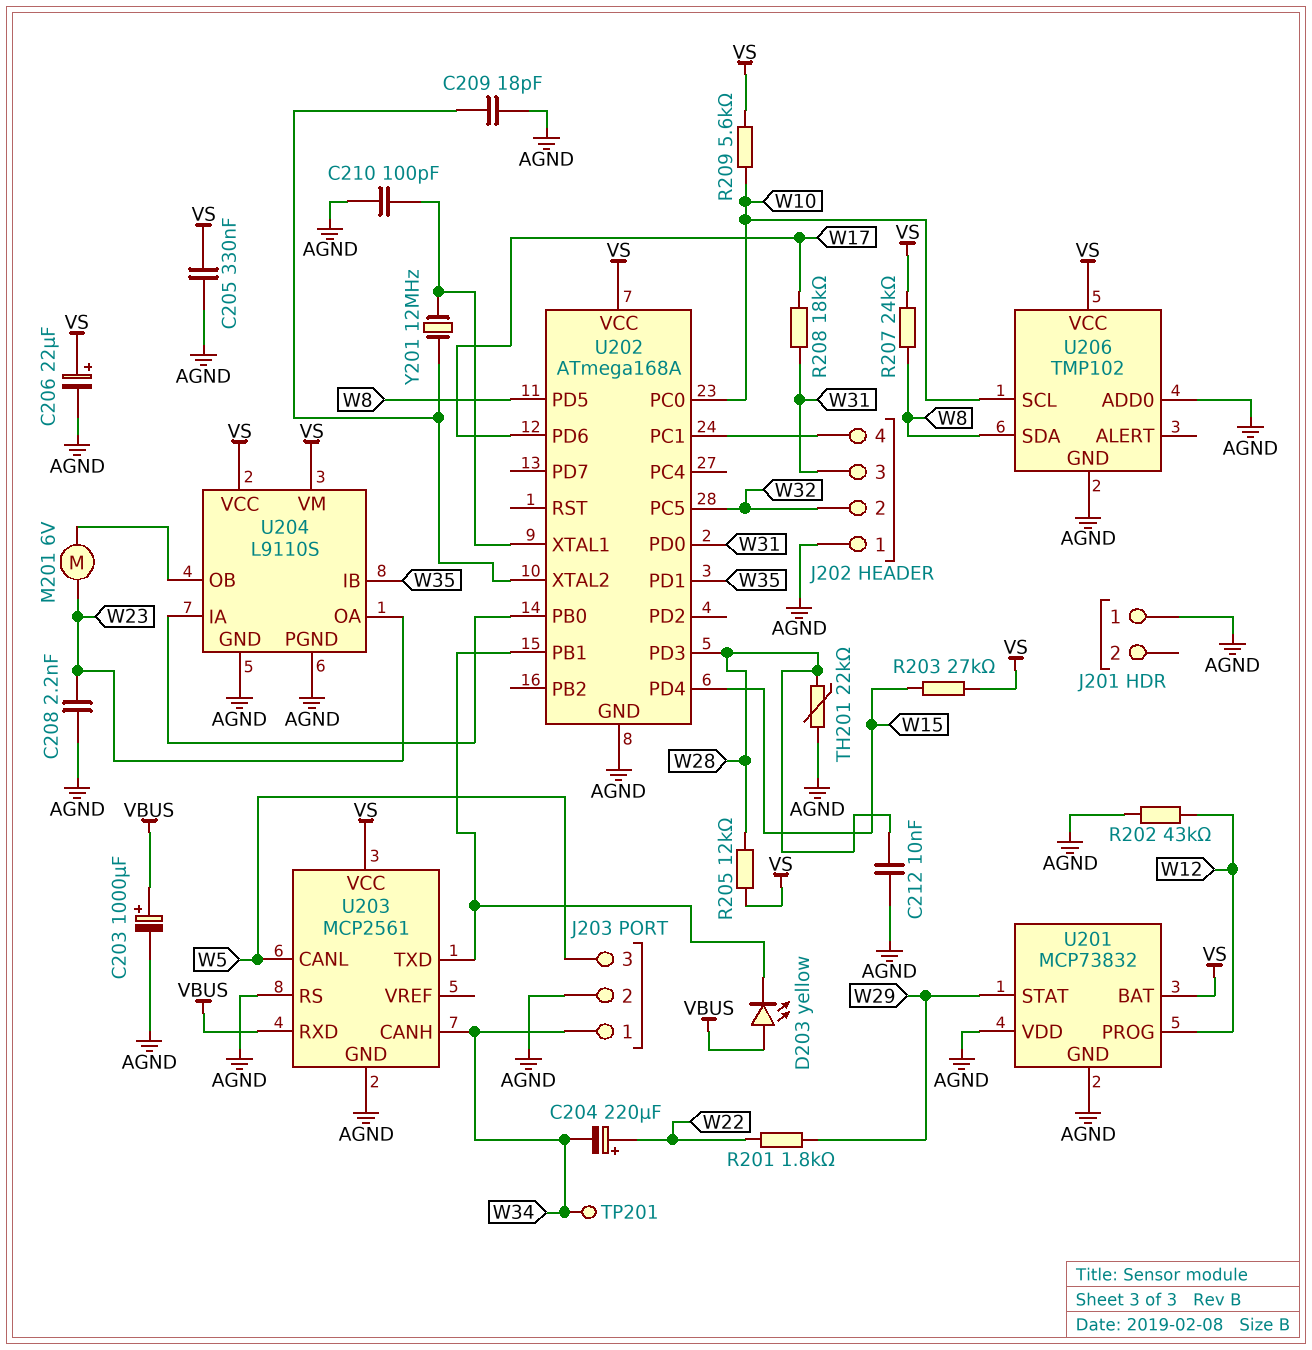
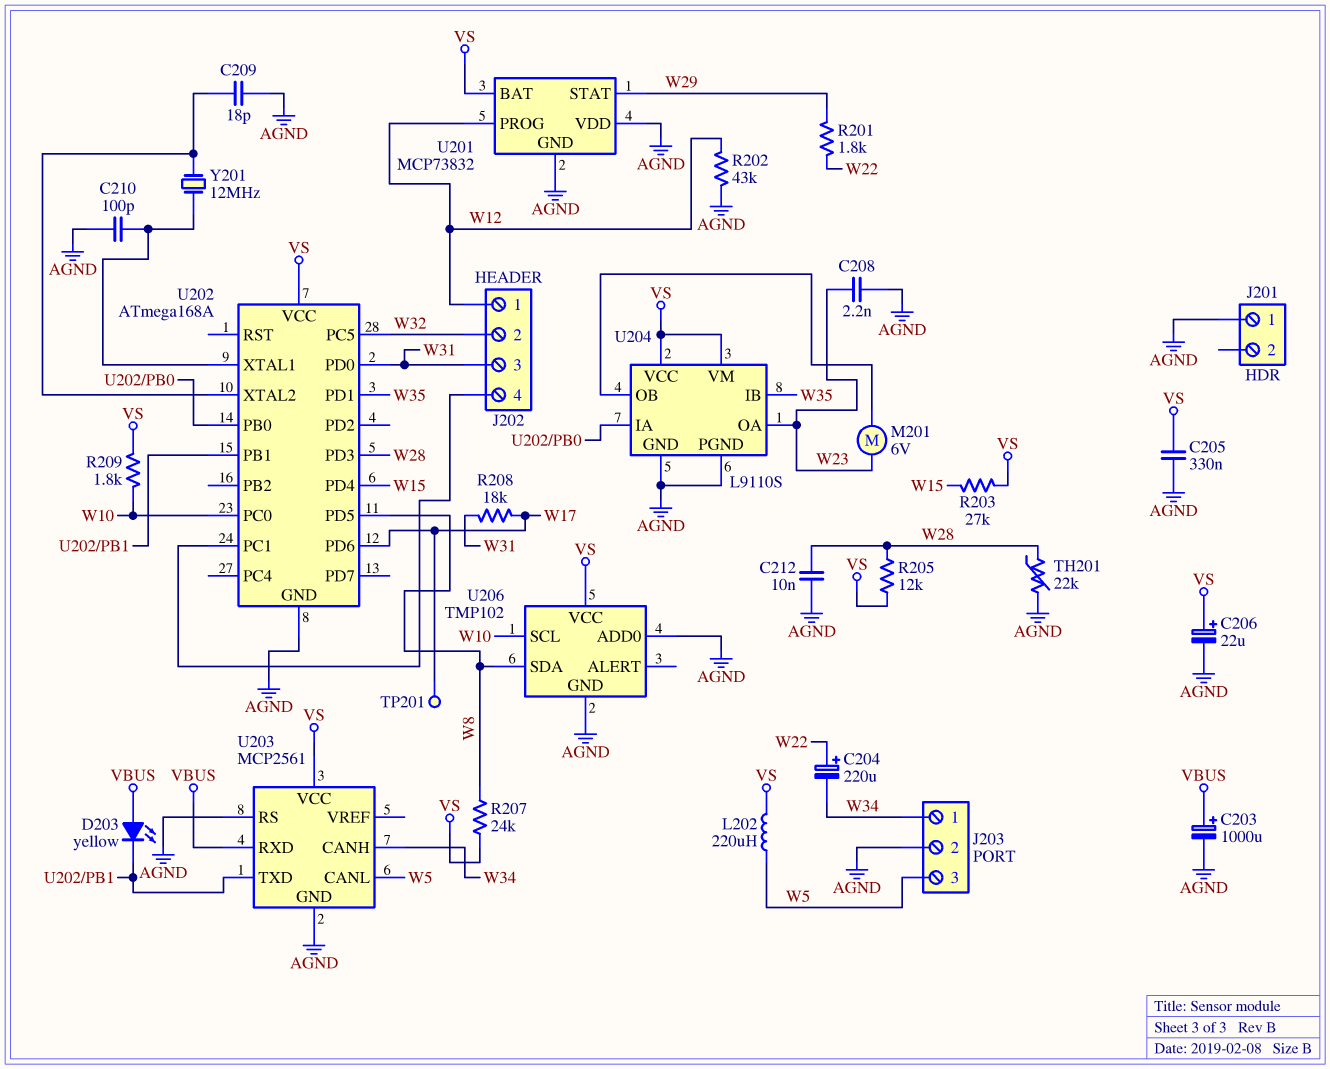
J202 pin 1: AGND -> W12
L202: none -> 220uH (VS, W5)
R209: 5.6k (VS, W10) -> 1.8k (VS, W10)
TP201: test point (W34) -> test point (W17)

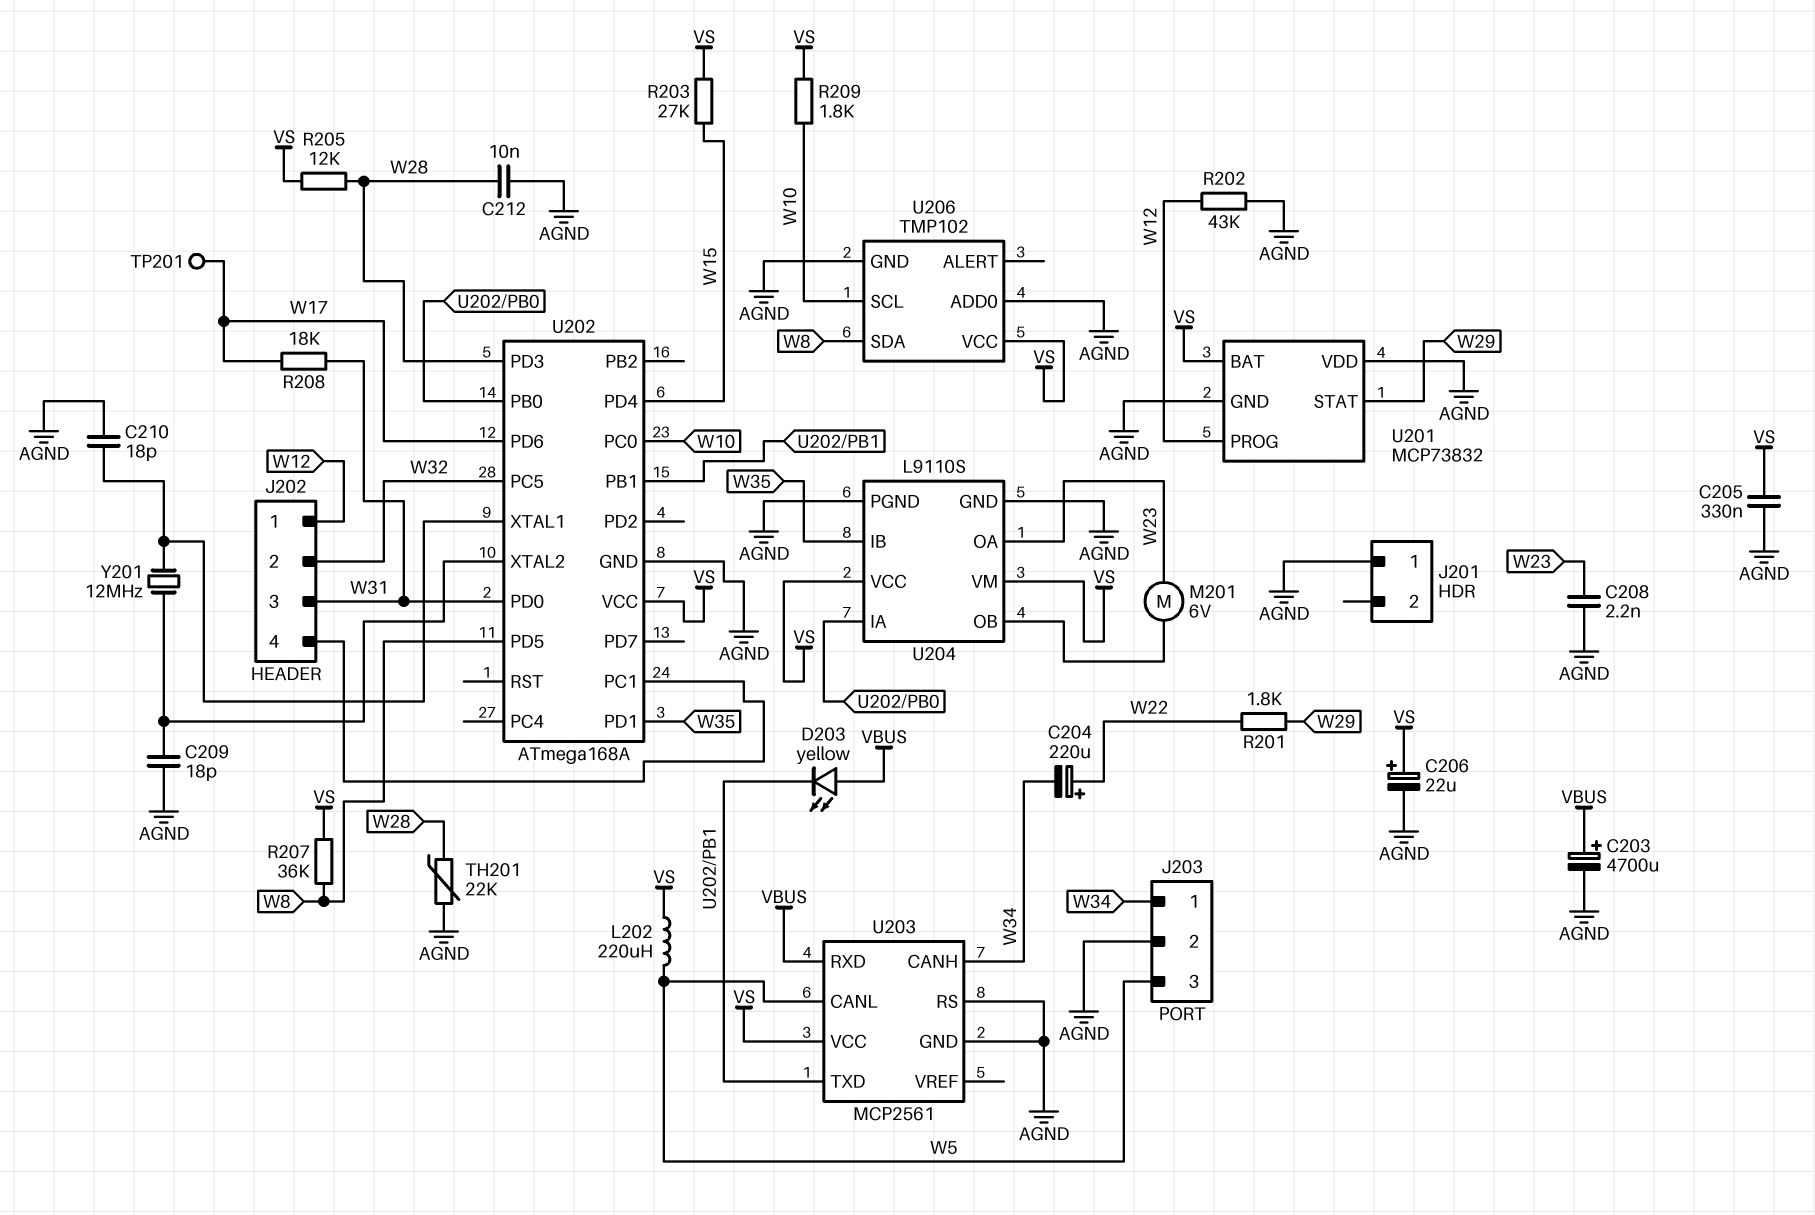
C203: 1000uF (plus VBUS, minus AGND) -> 4700uF (plus VBUS, minus AGND)
C210: 100pF (AGND, U202/XTAL1) -> 18pF (AGND, U202/XTAL1)
R207: 24k (VS, W8) -> 36k (VS, W8)

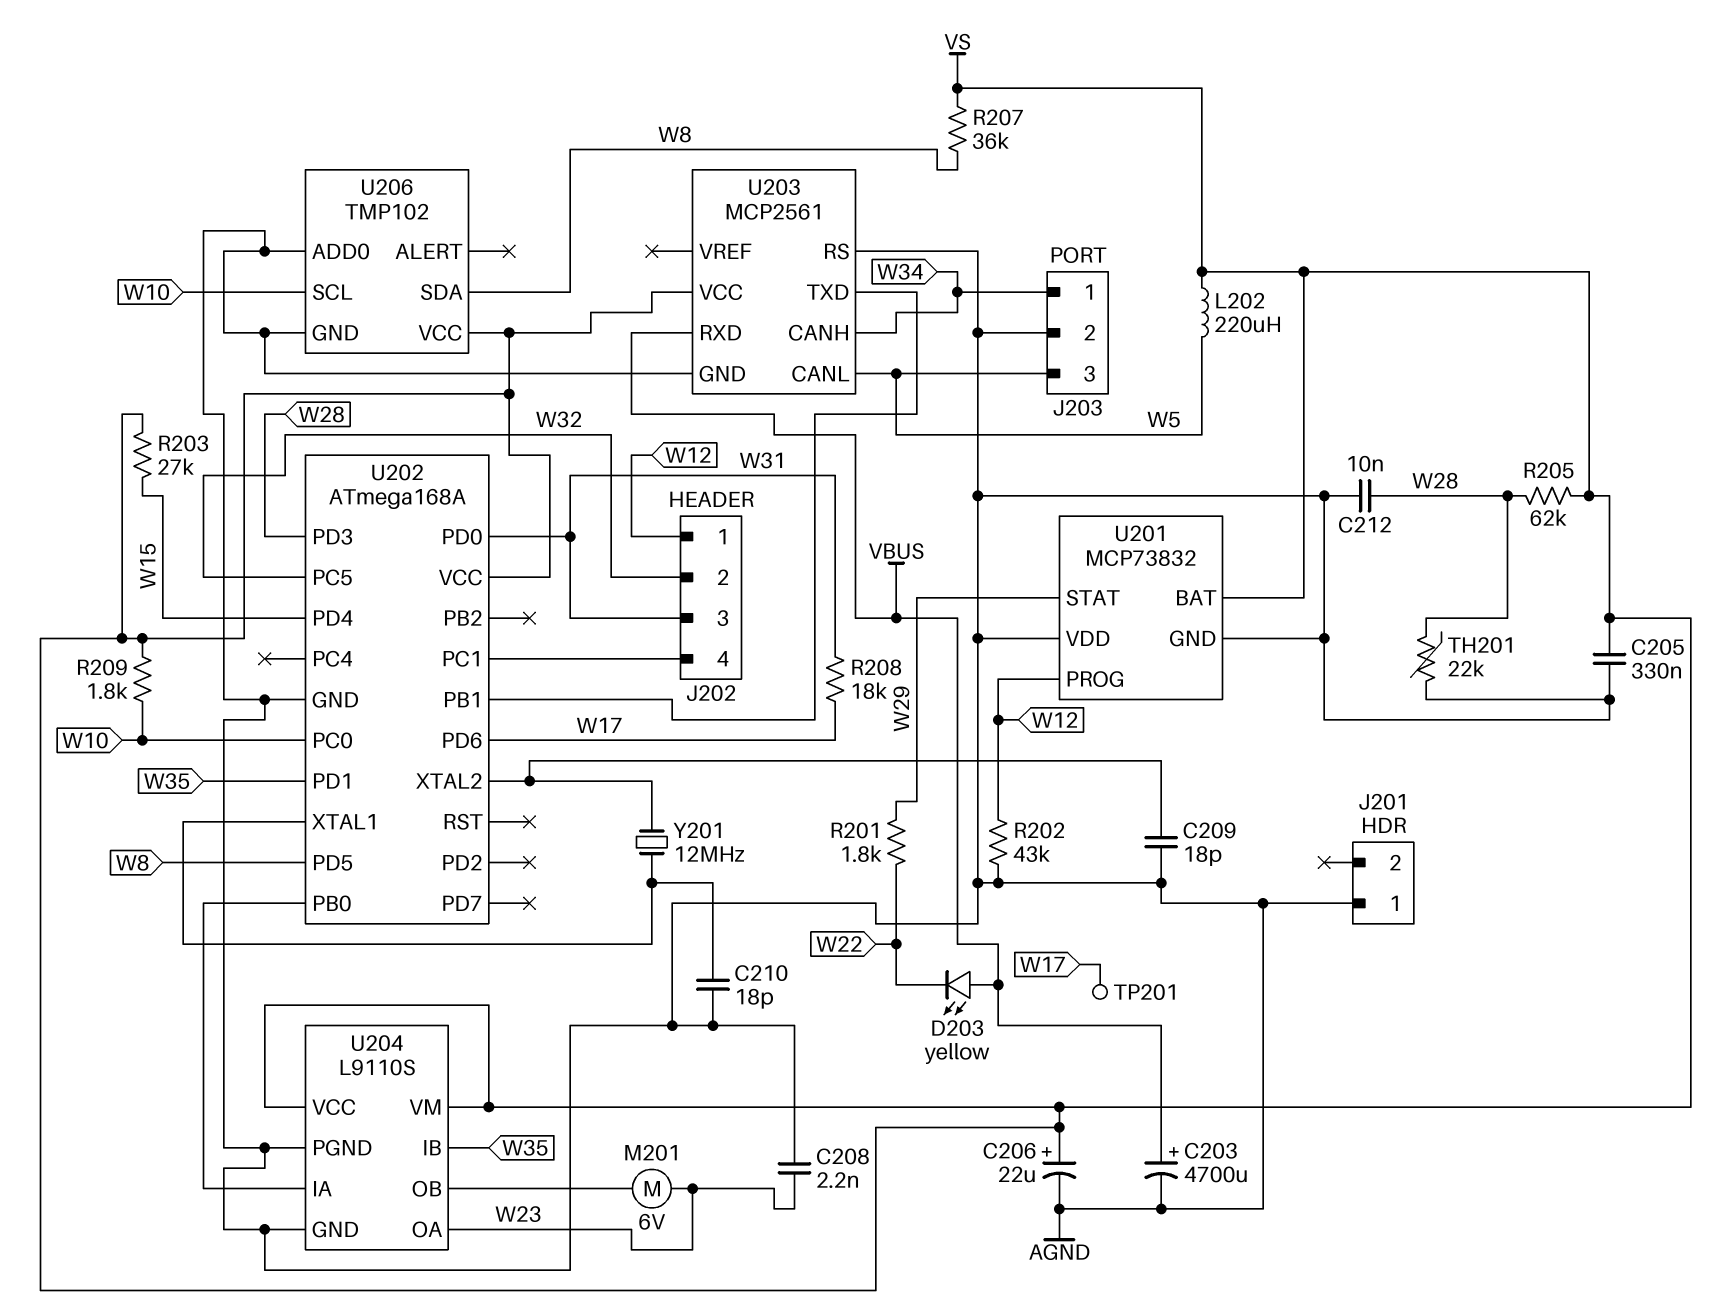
C204: 220uF (plus W22, minus W34) -> none
D203: LED yellow (A VBUS, K U202/PB1) -> LED yellow (A VBUS, K W22)
R205: 12k (VS, W28) -> 62k (VS, W28)

